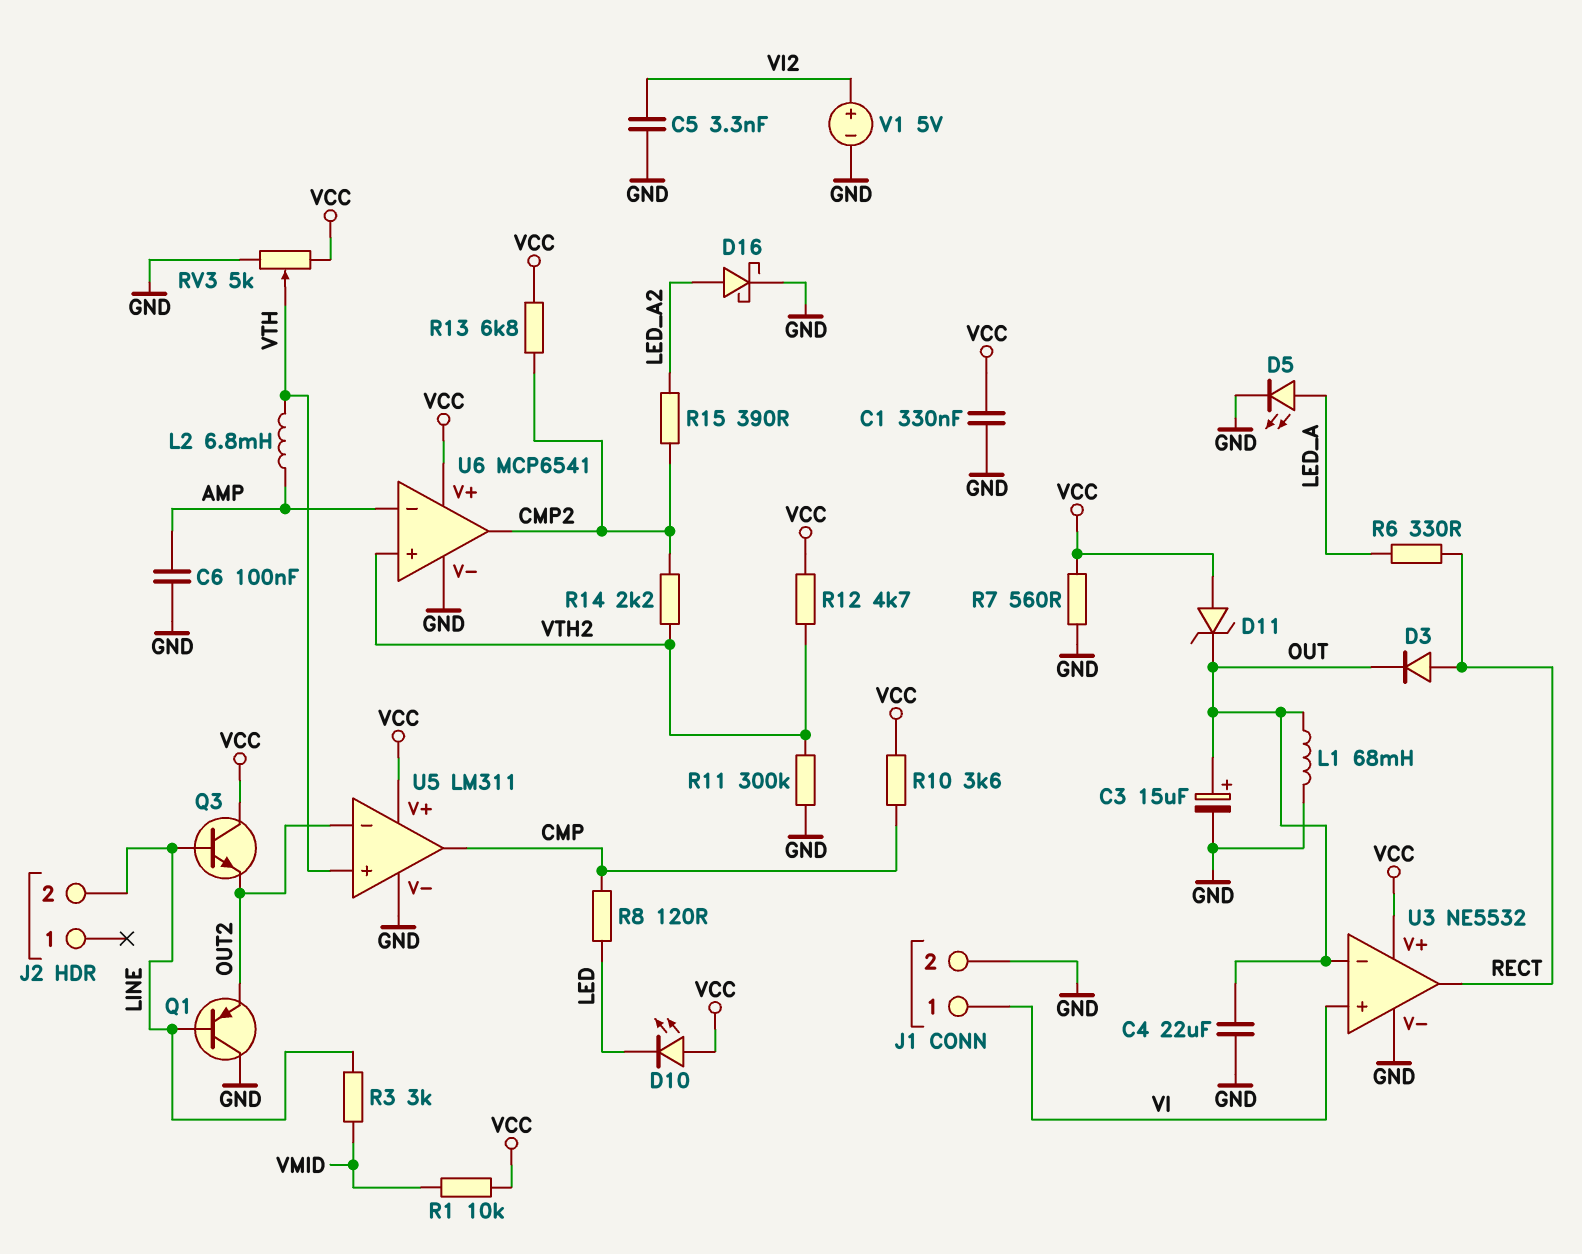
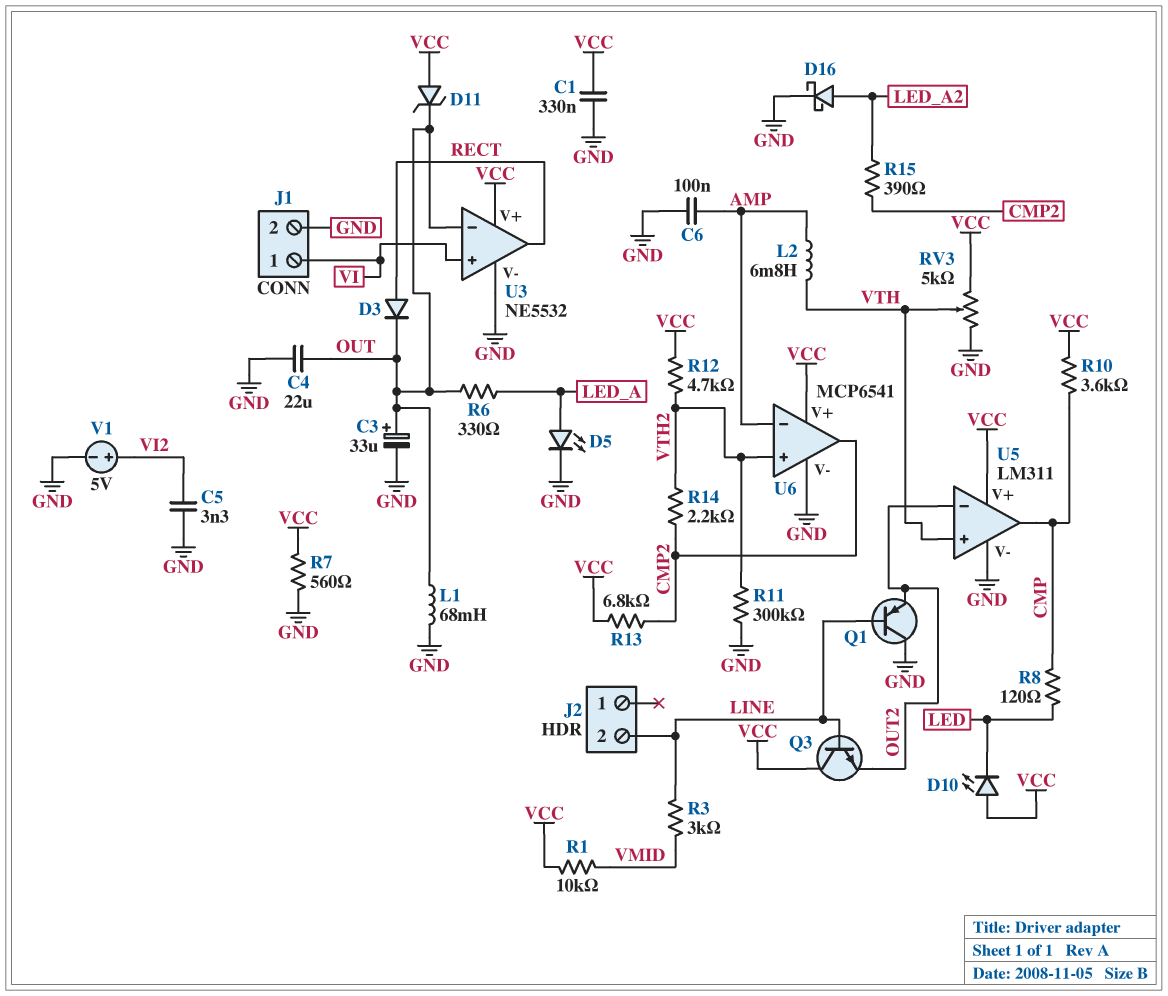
C3: 15uF (plus OUT, minus GND) -> 33uF (plus OUT, minus GND)
R6: 330 (LED_A, RECT) -> 330 (LED_A, OUT)

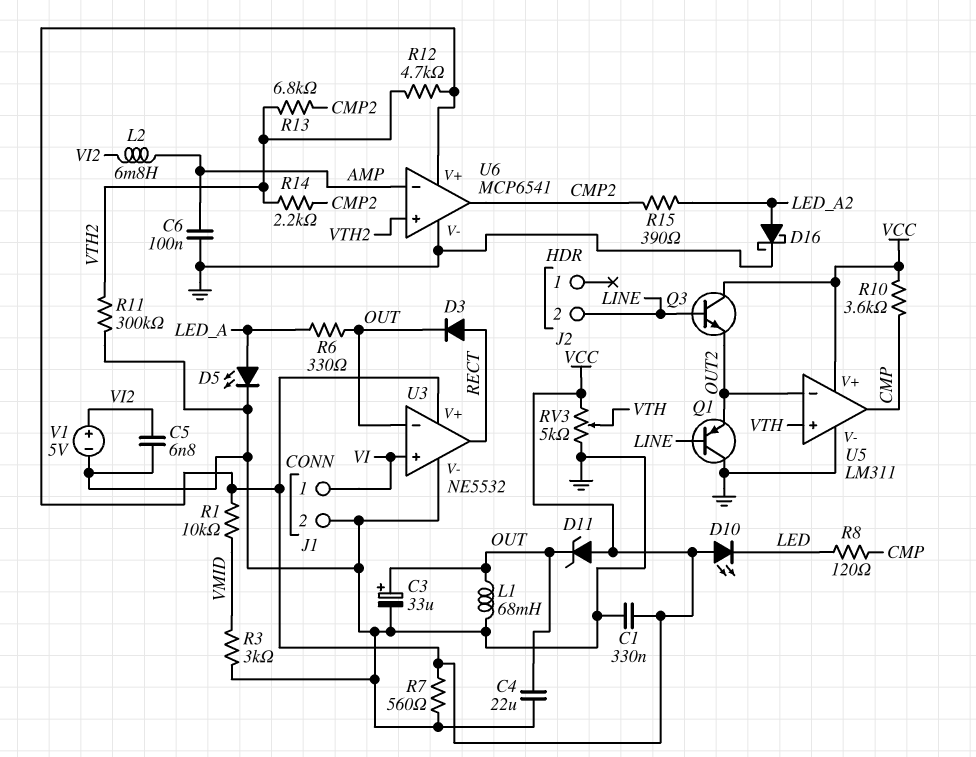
C5: 3.3nF (GND, VI2) -> 6.8nF (GND, VI2)
L2: 6.8mH (AMP, VTH) -> 6.8mH (AMP, VI2)
R3: 3k (LINE, VMID) -> 3k (GND, VMID)
R13: 6.8k (CMP2, VCC) -> 6.8k (CMP2, VTH2)

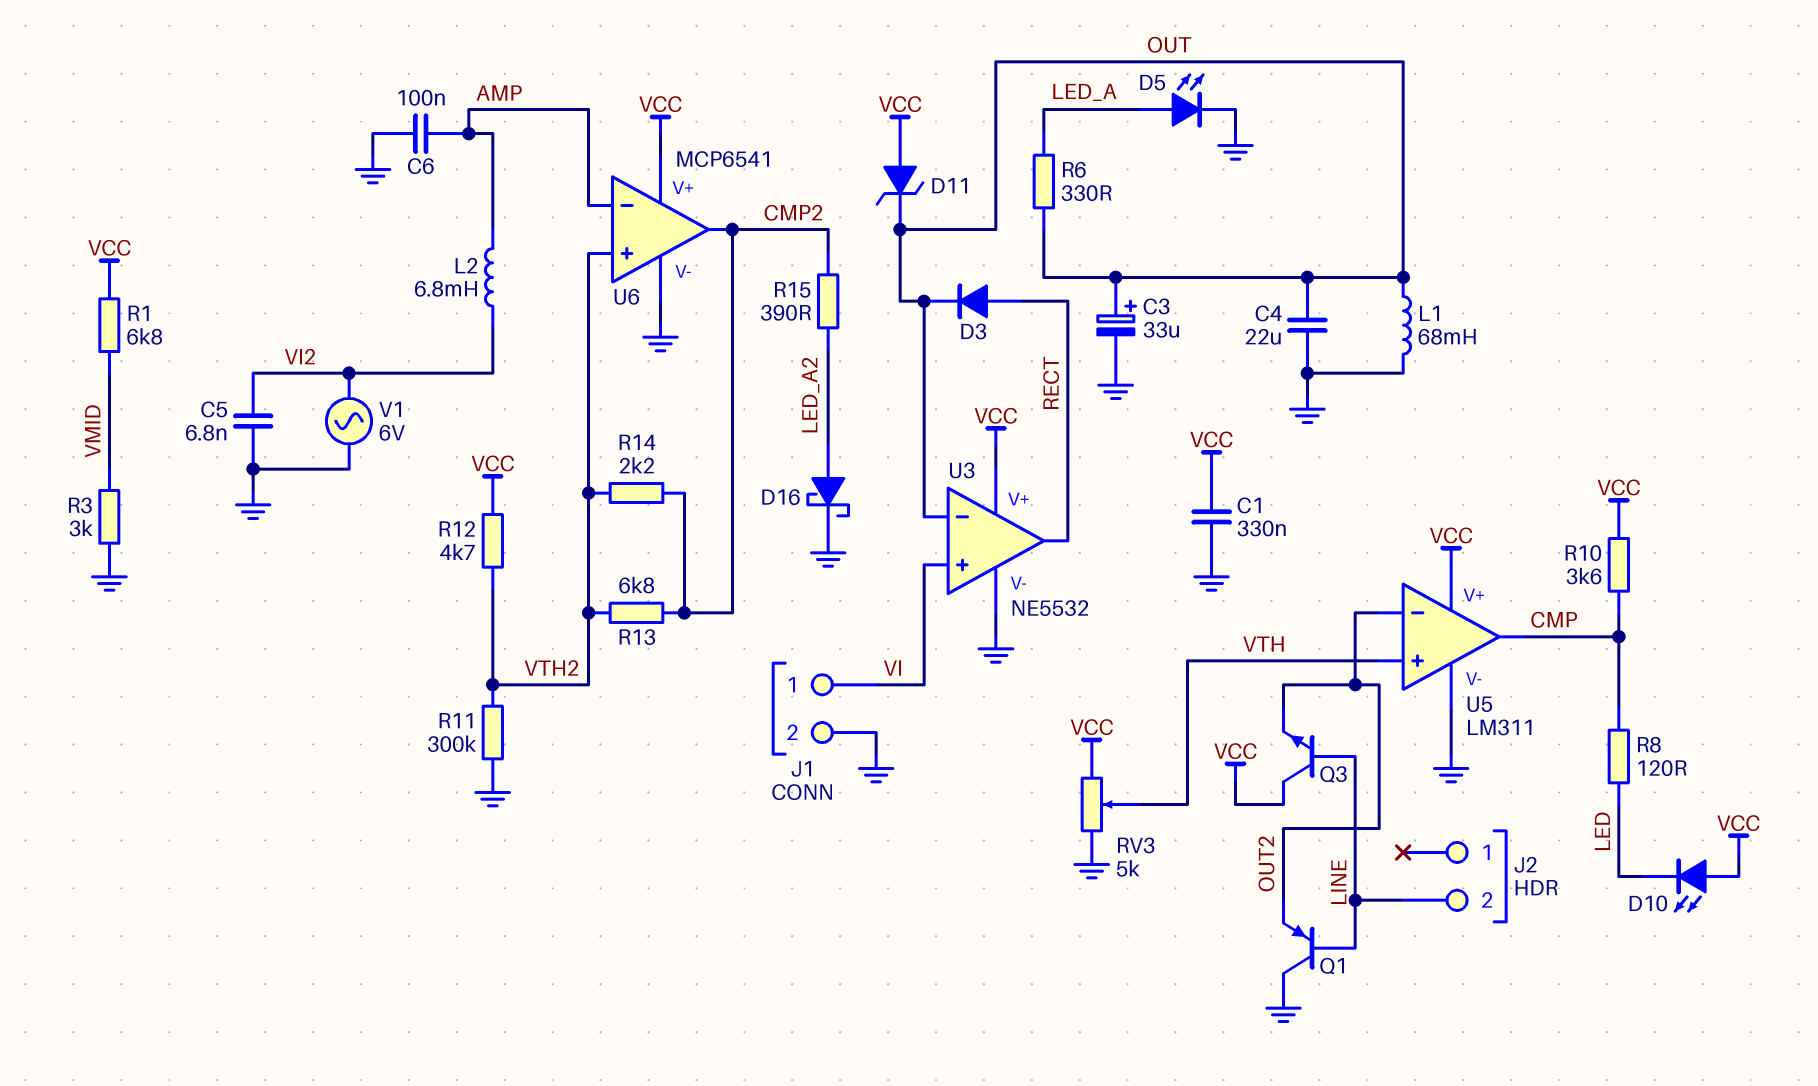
R1: 10k (VCC, VMID) -> 6.8k (VCC, VMID)
R7: 560 (GND, VCC) -> none
V1: 5V (plus VI2, minus GND) -> AC 6V (GND, VI2)

